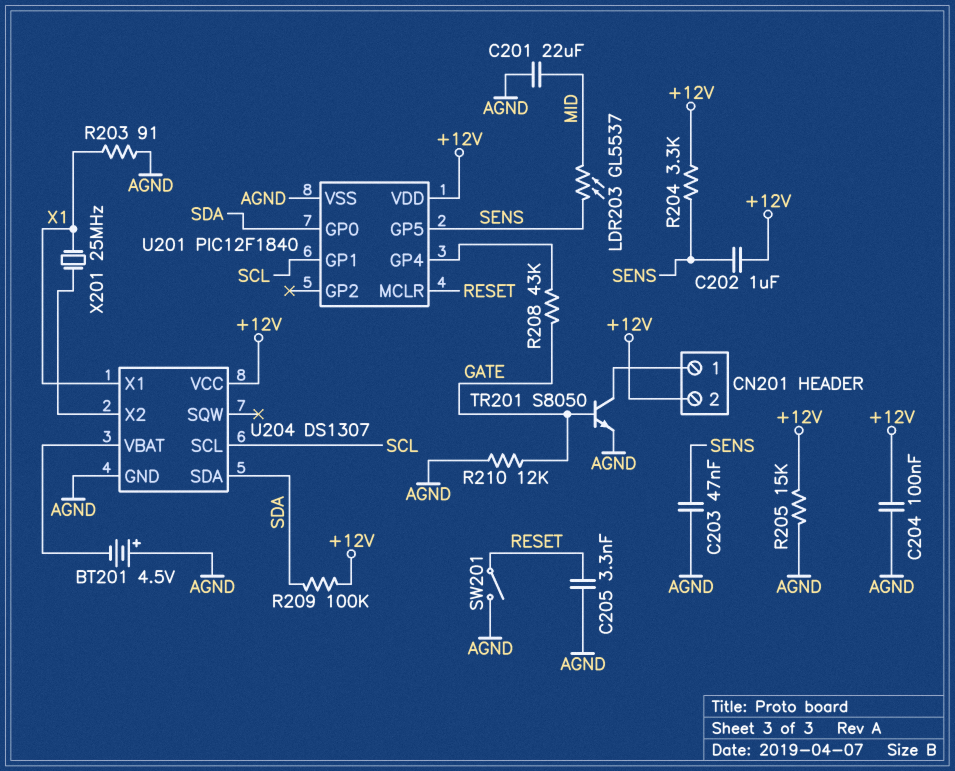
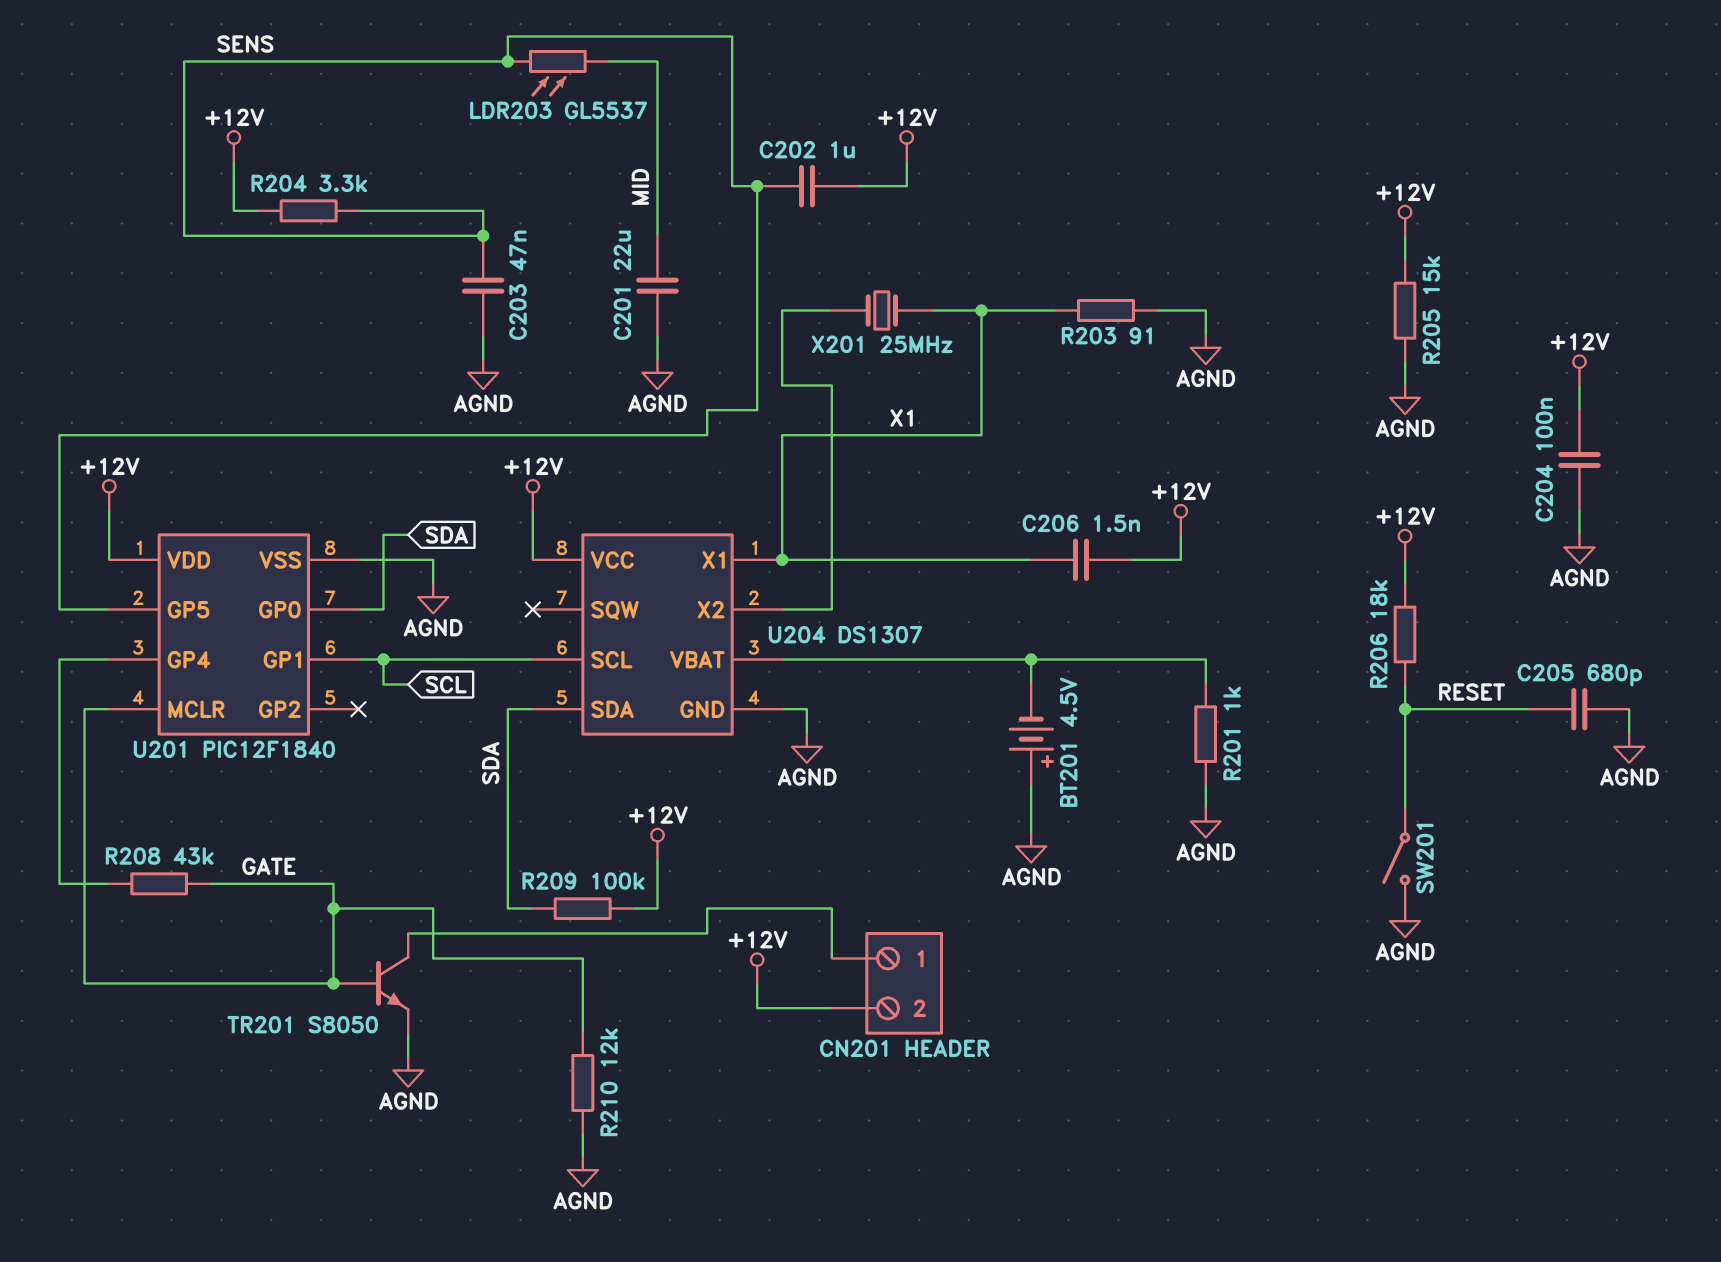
C205: 3.3nF (AGND, RESET) -> 680pF (AGND, RESET)
C206: none -> 1.5nF (+12V, X1)
R201: none -> 1k (AGND, U204/VBAT)
R206: none -> 18k (+12V, RESET)
U201 pin MCLR: RESET -> GATE

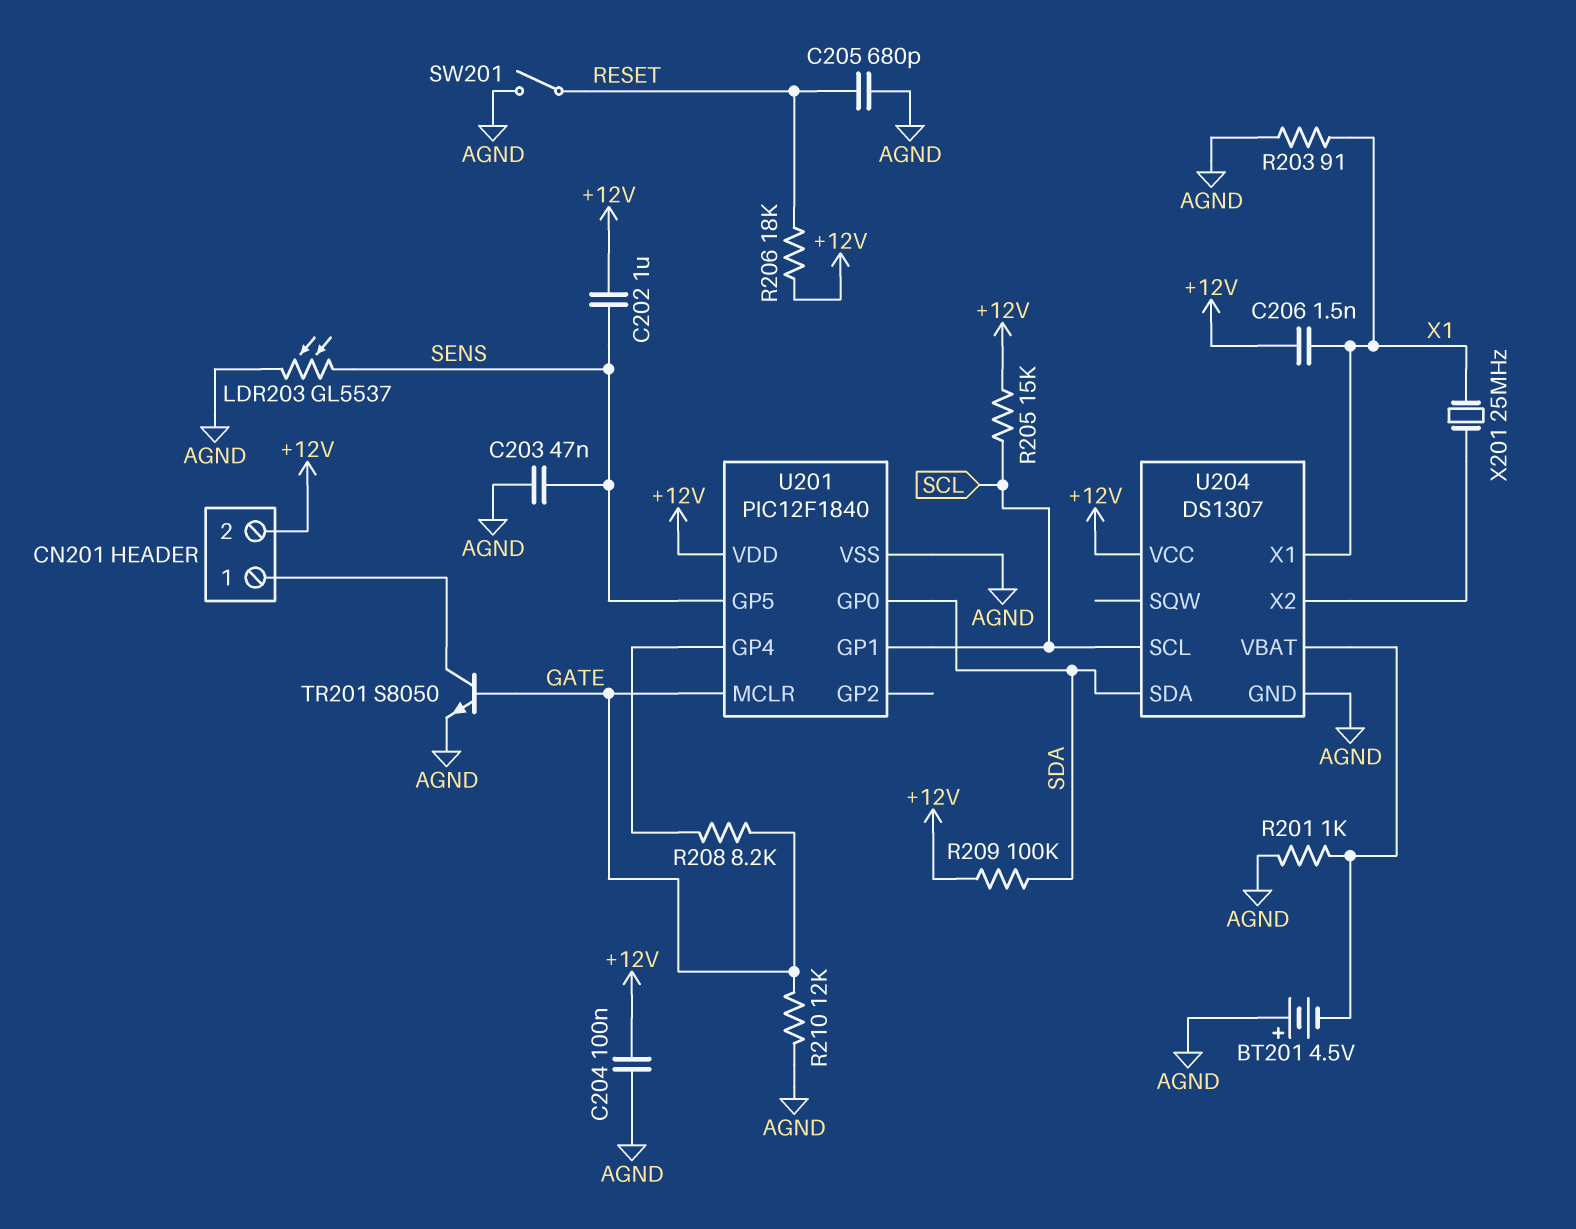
C201: 22uF (AGND, MID) -> none
LDR203: GL5537 (MID, SENS) -> GL5537 (AGND, SENS)
R204: 3.3k (+12V, SENS) -> none
R205: 15k (+12V, AGND) -> 15k (+12V, SCL)
R208: 43k (GATE, U201/GP4) -> 8.2k (GATE, U201/GP4)

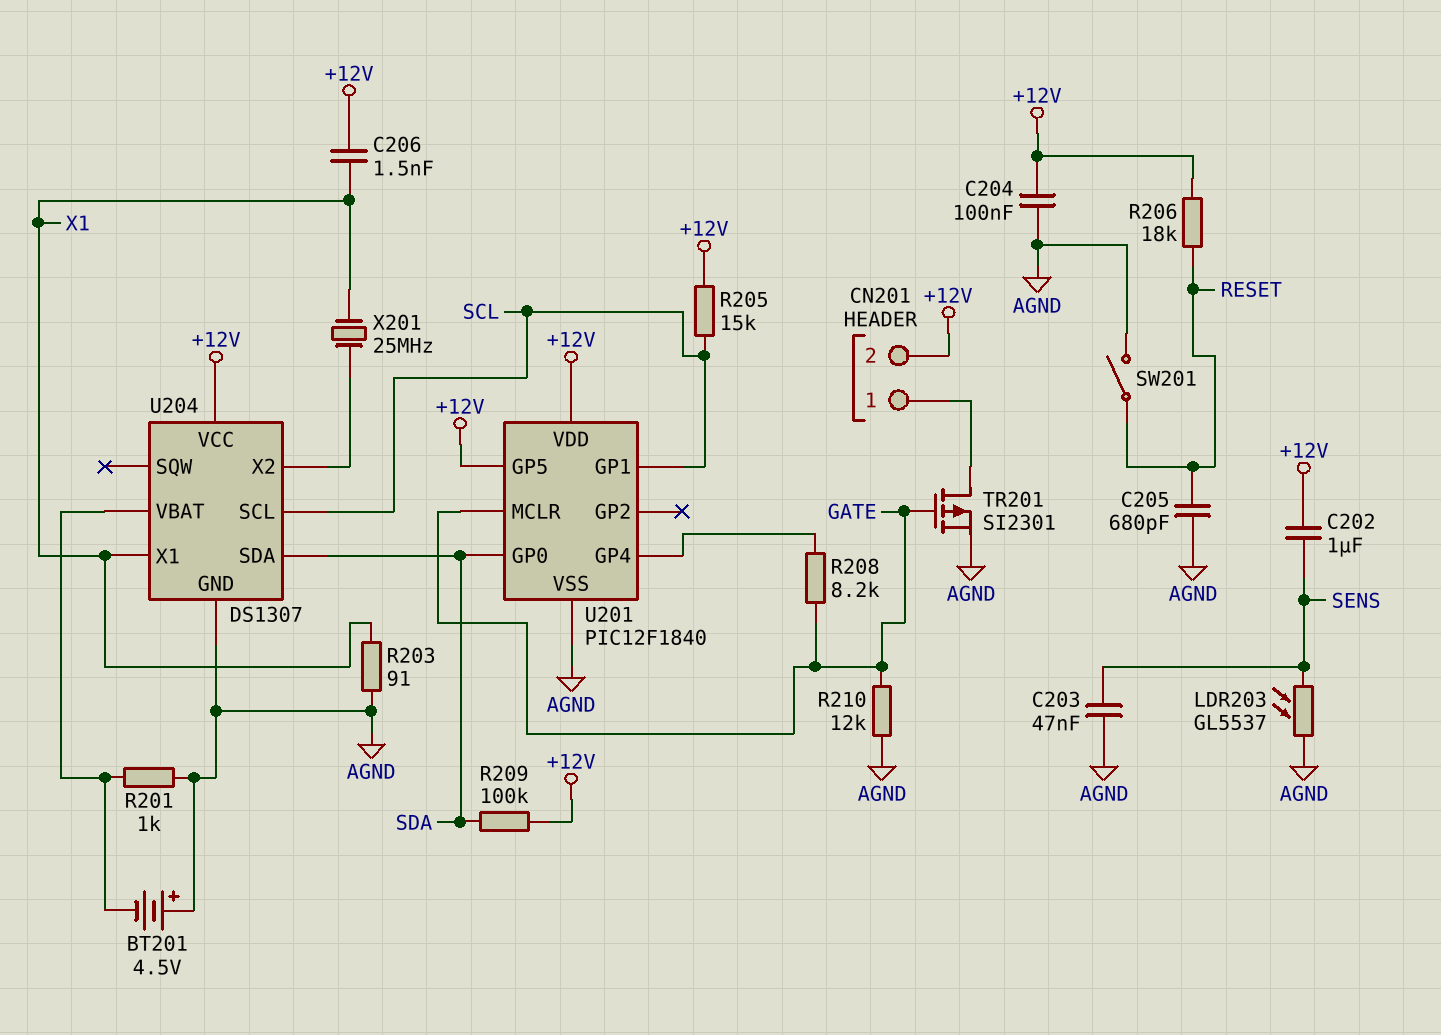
TR201: NPN S8050 (B GATE, C CN201/1, E AGND) -> PMOS SI2301 (G GATE, D CN201/1, S AGND)
U201 pin GP5: SENS -> +12V

